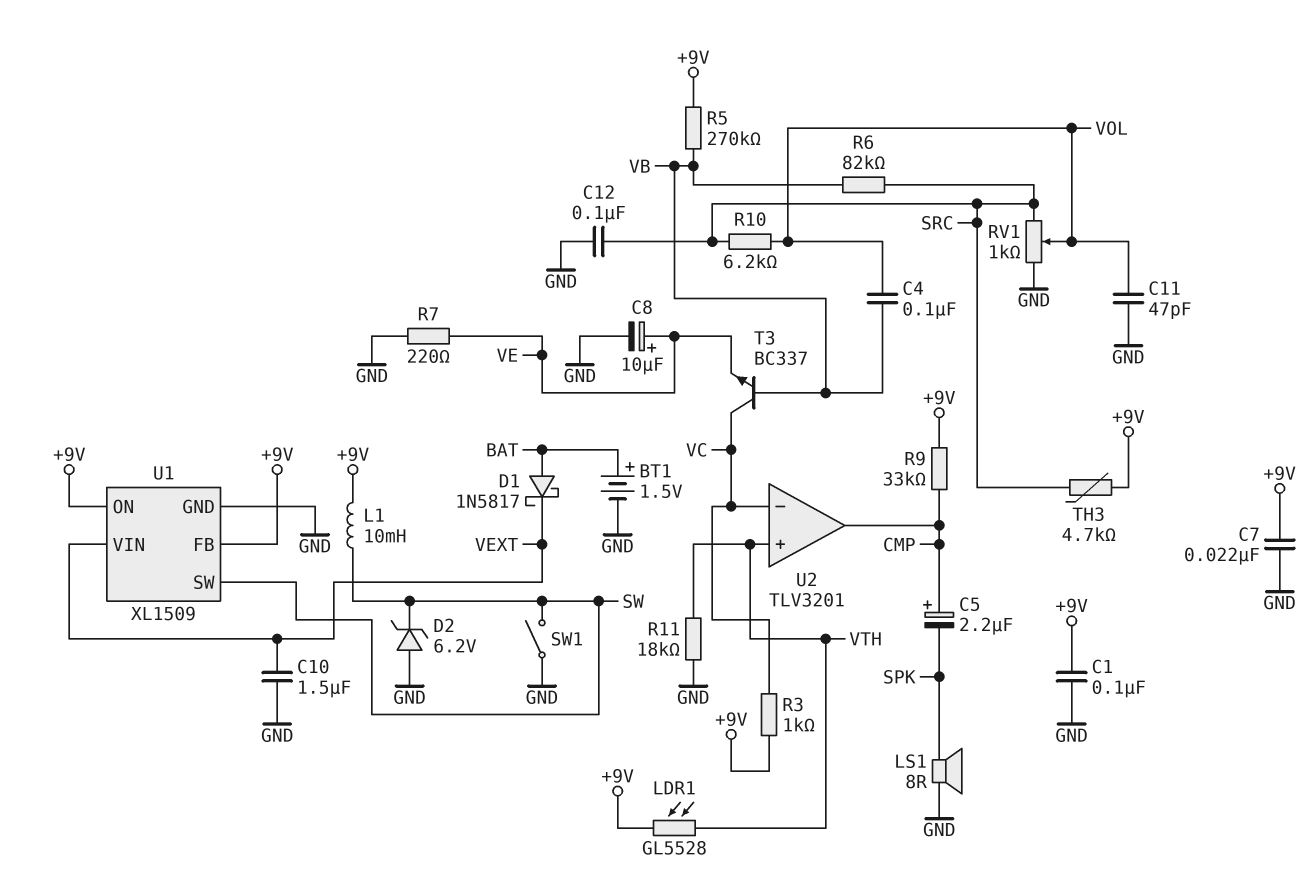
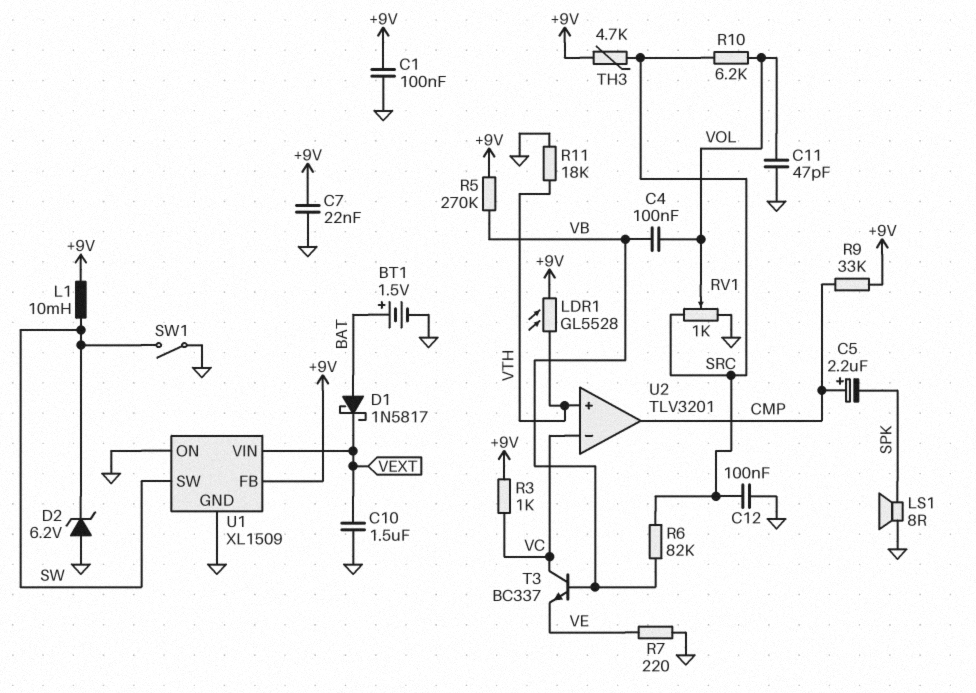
C8: 10uF (plus VE, minus GND) -> none
U1 pin ON: +9V -> GND

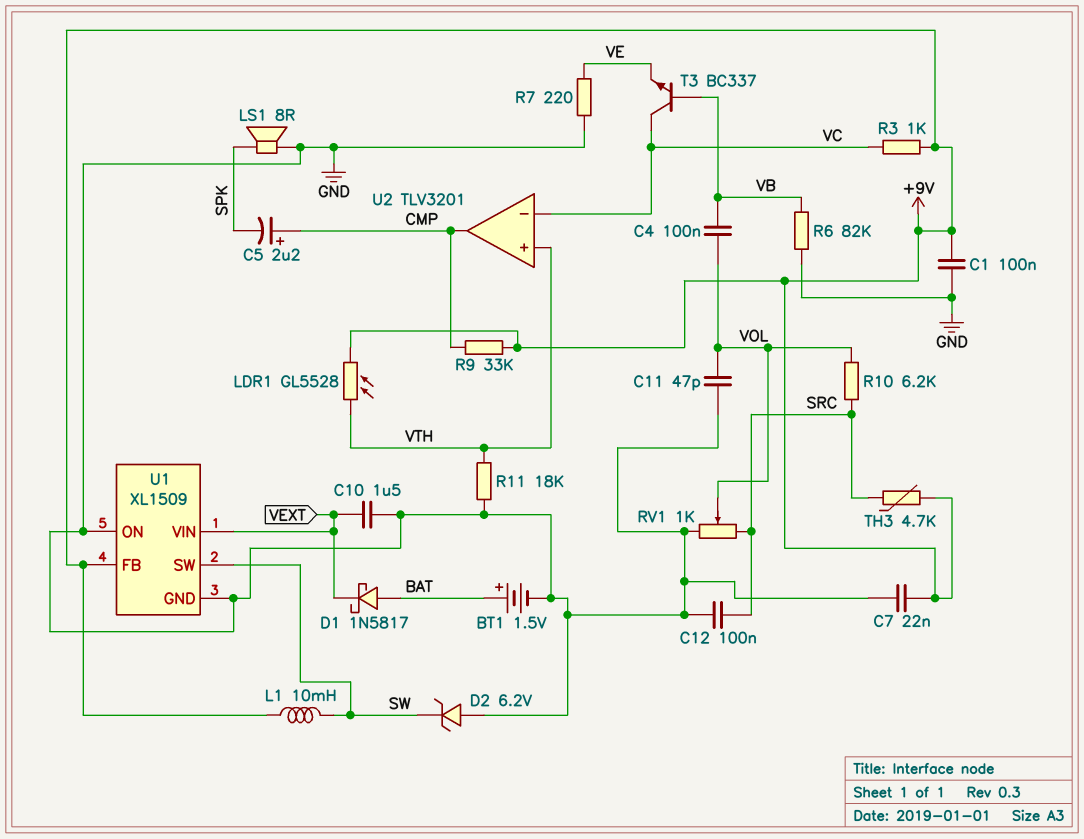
R5: 270k (+9V, VB) -> none
R6: 82k (SRC, VB) -> 82k (GND, VB)
SW1: switch (GND, SW) -> none

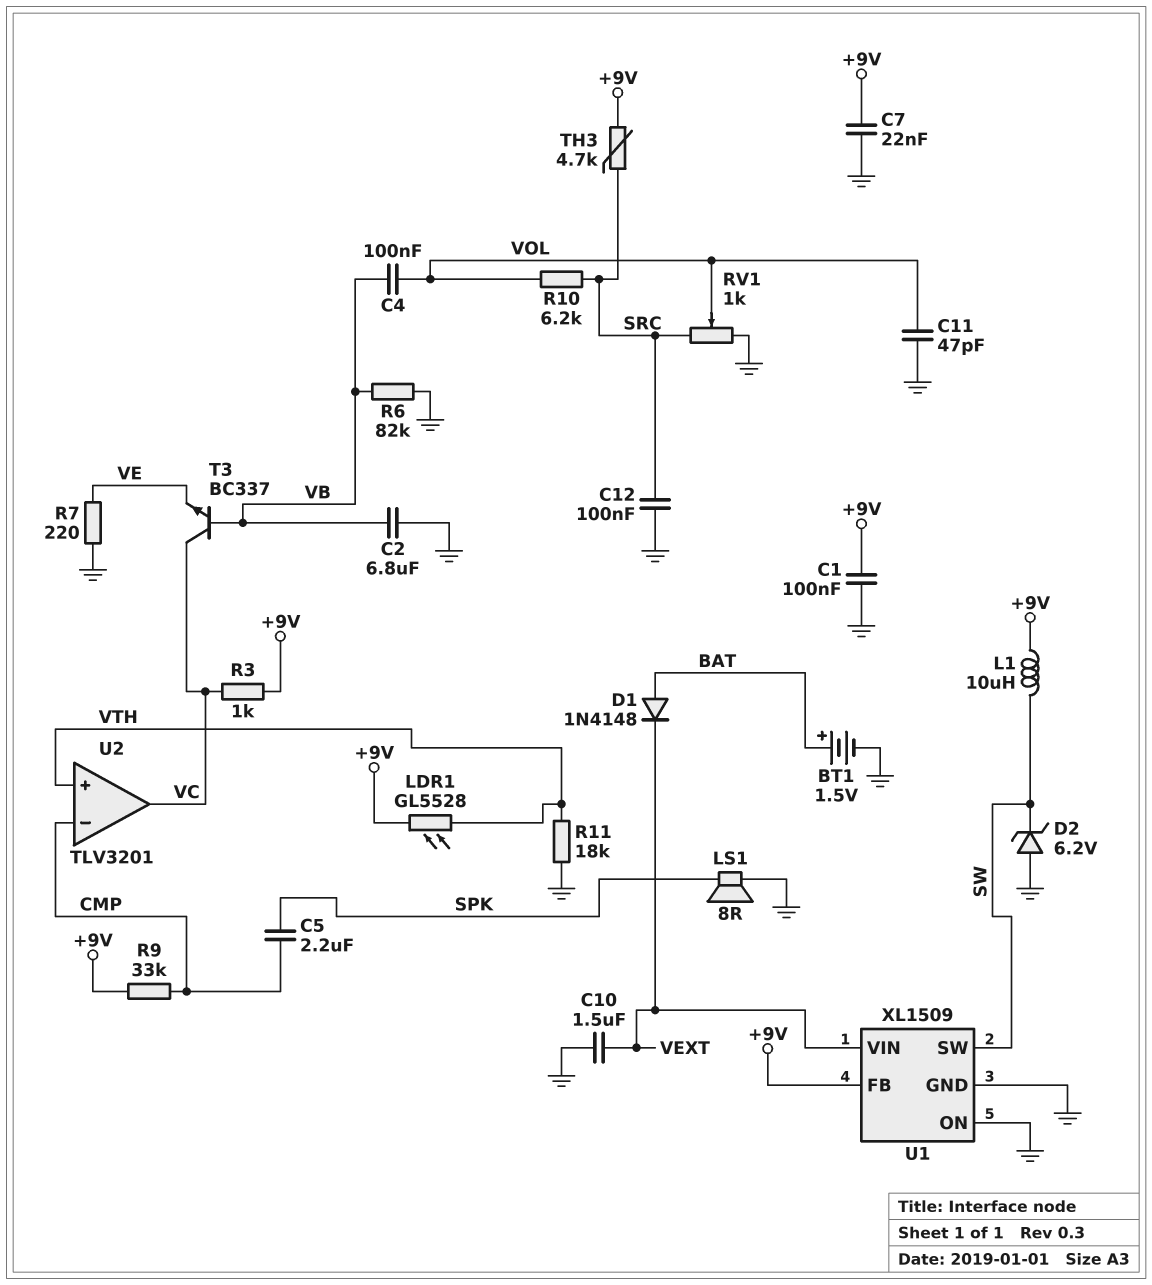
C2: none -> 6.8uF (GND, VB)
C5: 2.2uF (plus CMP, minus SPK) -> 2.2uF (CMP, SPK)
D1: schottky 1N5817 (A BAT, K VEXT) -> diode 1N4148 (A BAT, K VEXT)
L1: 10mH (+9V, SW) -> 10uH (+9V, SW)
U2 pin in-: VC -> CMP
U2 pin out: CMP -> VC

